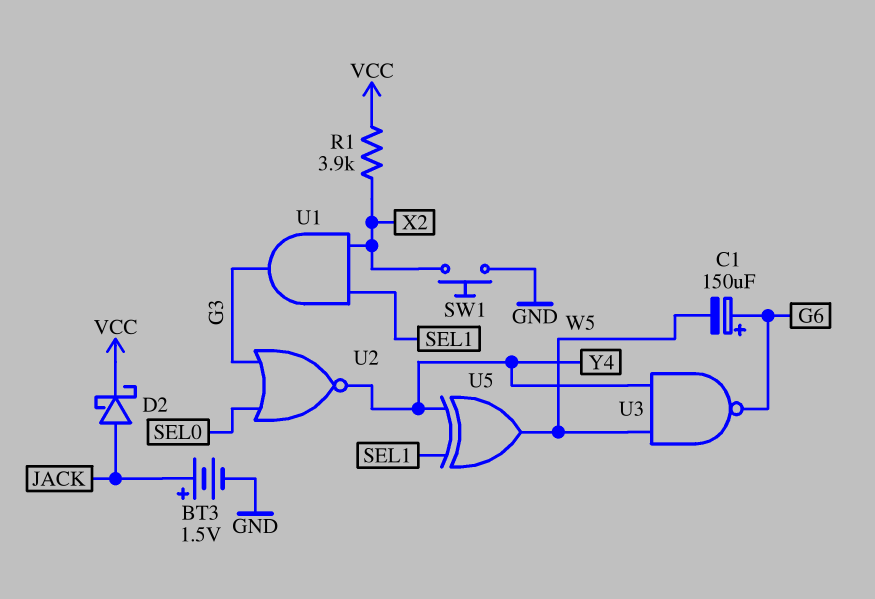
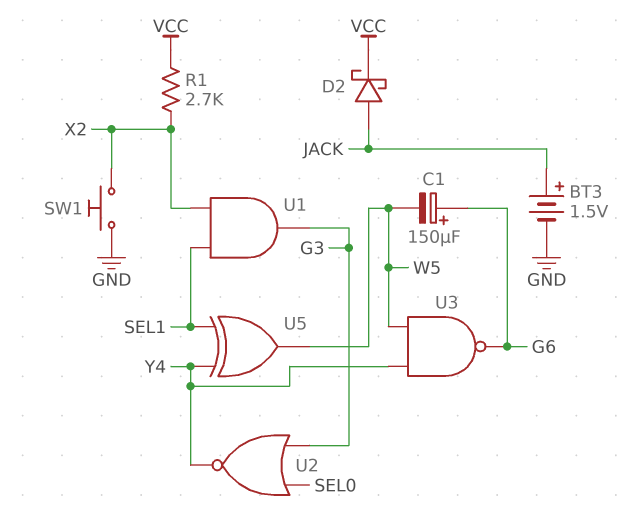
R1: 3.9k (VCC, X2) -> 2.7k (VCC, X2)

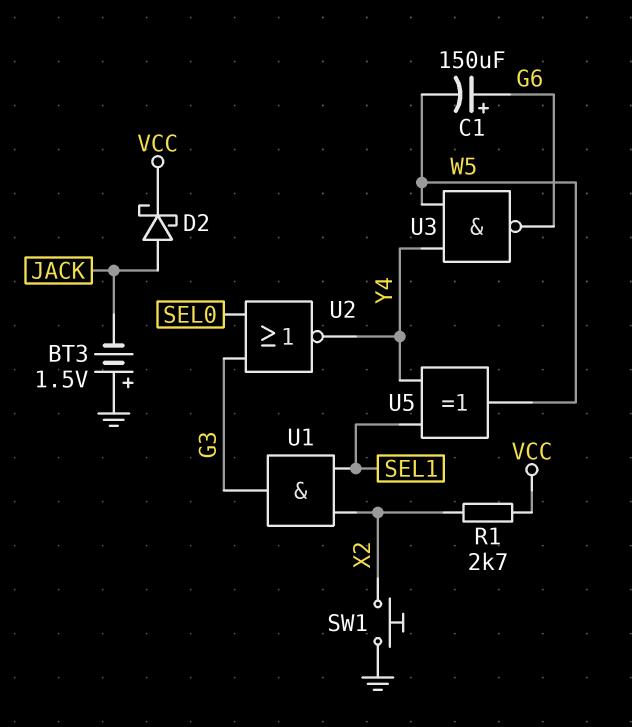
BT3: 1.5V (plus JACK, minus GND) -> 1.5V (plus GND, minus JACK)

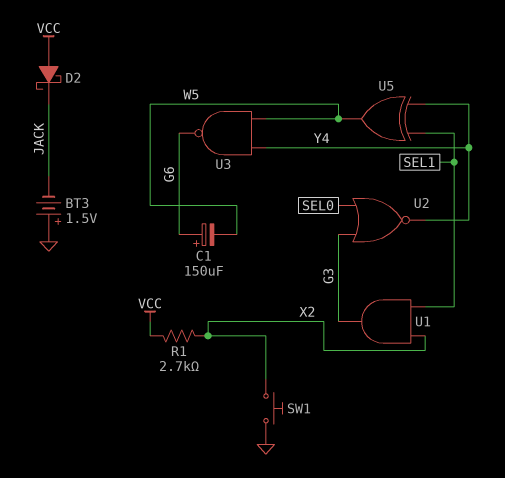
D2: schottky (A JACK, K VCC) -> schottky (A VCC, K JACK)

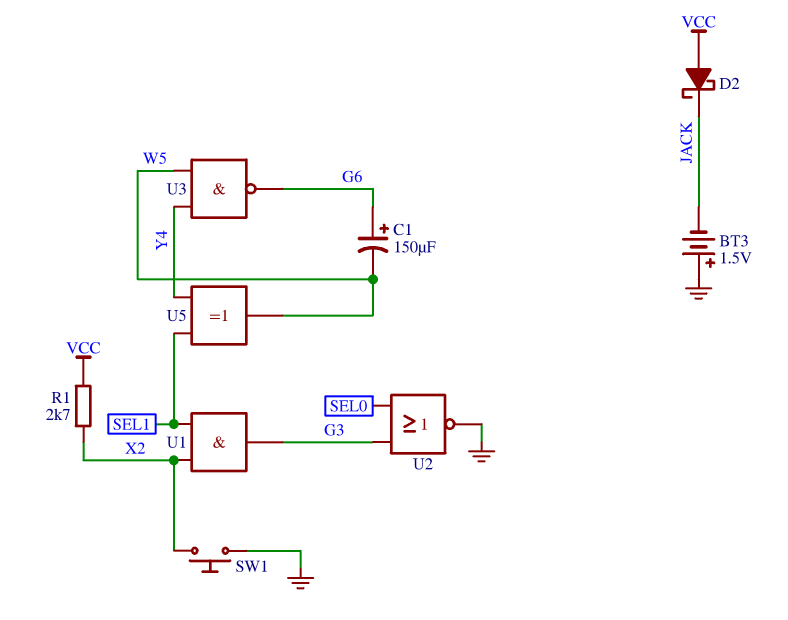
U2: NOR (in G3, in SEL0, out Y4) -> NOR (in G3, in SEL0, out GND)

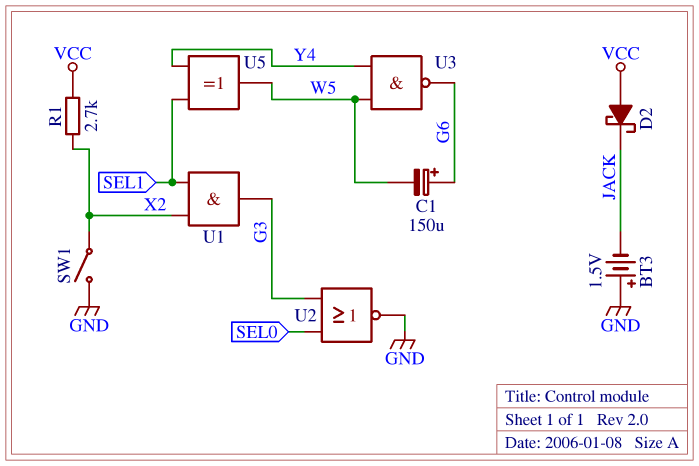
SW1: button (GND, X2) -> switch (GND, X2)

